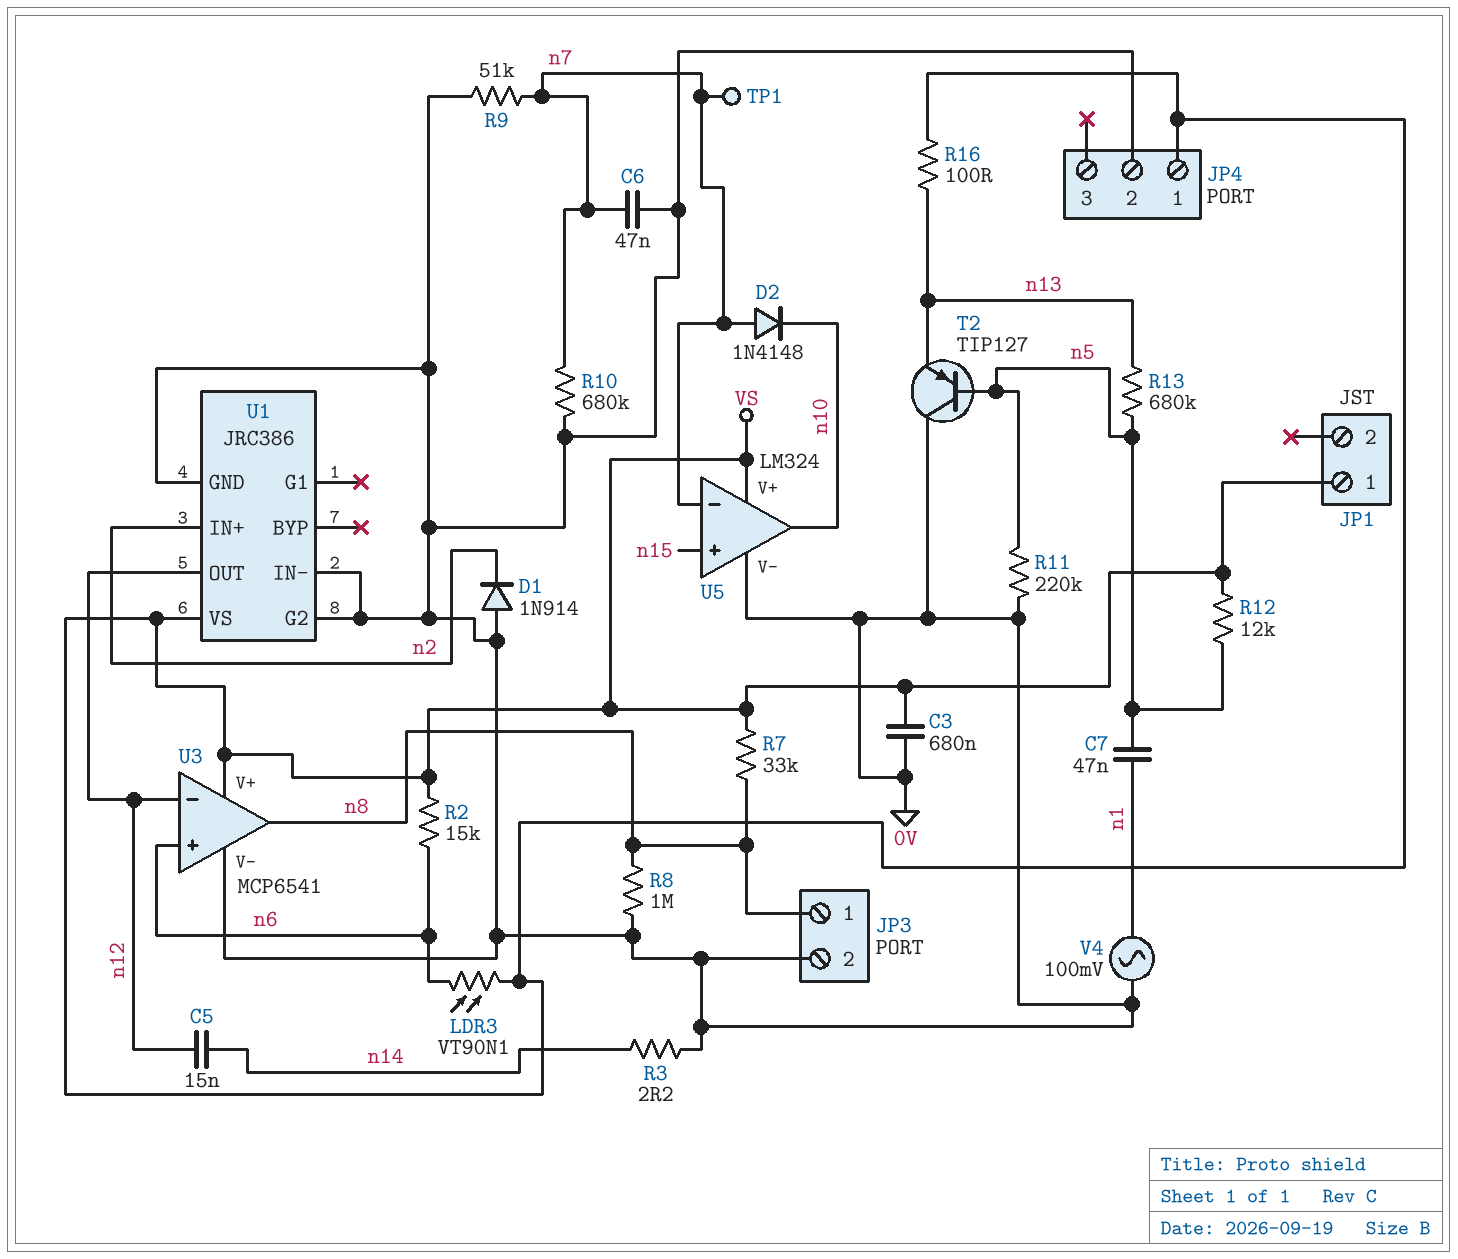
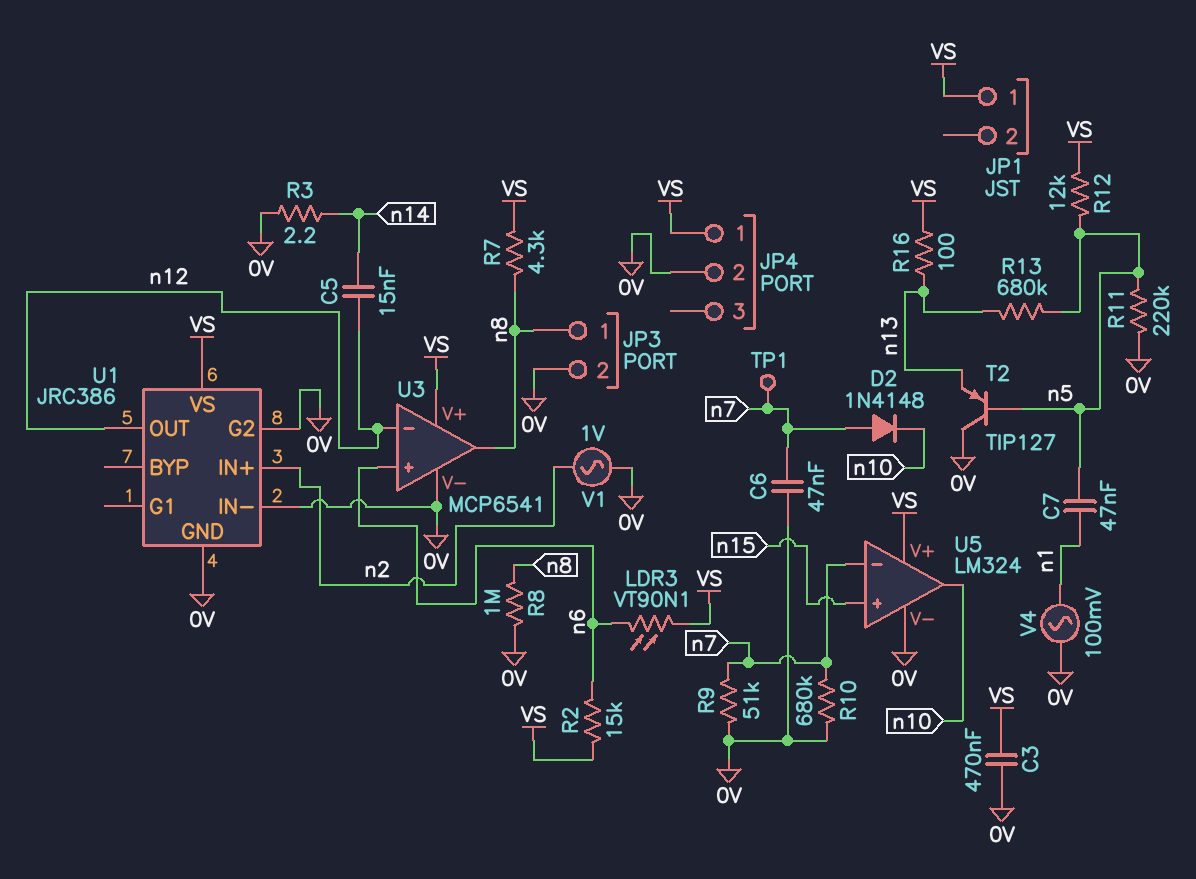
C3: 680nF (0V, VS) -> 470nF (0V, VS)
D1: diode 1N914 (A 0V, K n2) -> none
R7: 33k (VS, n8) -> 4.3k (VS, n8)
V1: none -> AC 1V (0V, n2)

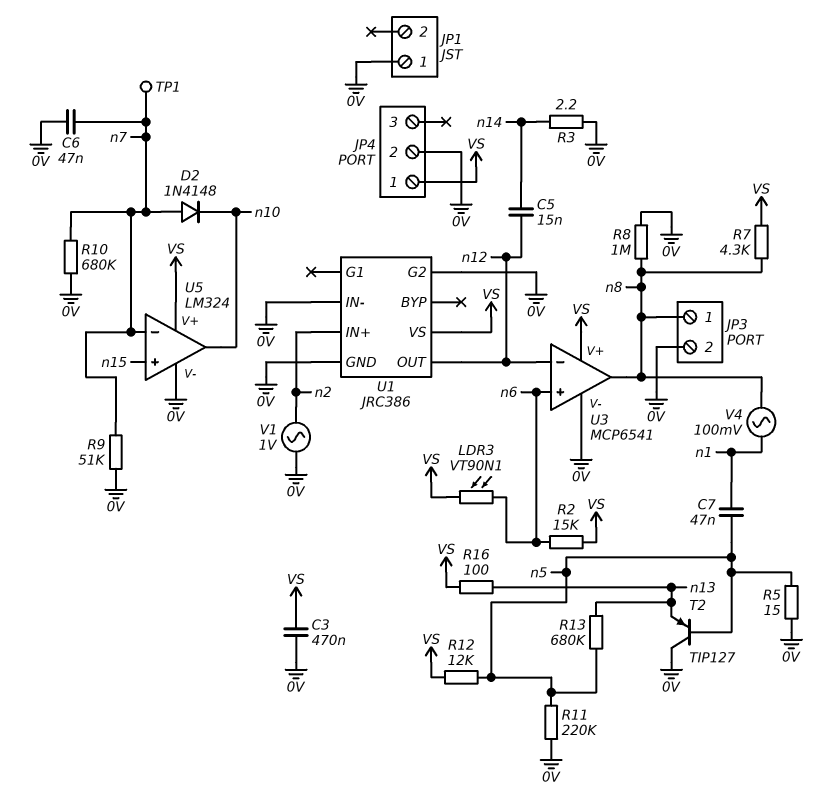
JP1 pin 1: VS -> 0V
R5: none -> 15 (0V, n5)
V4: AC 100mV (0V, n1) -> AC 100mV (n1, n8)

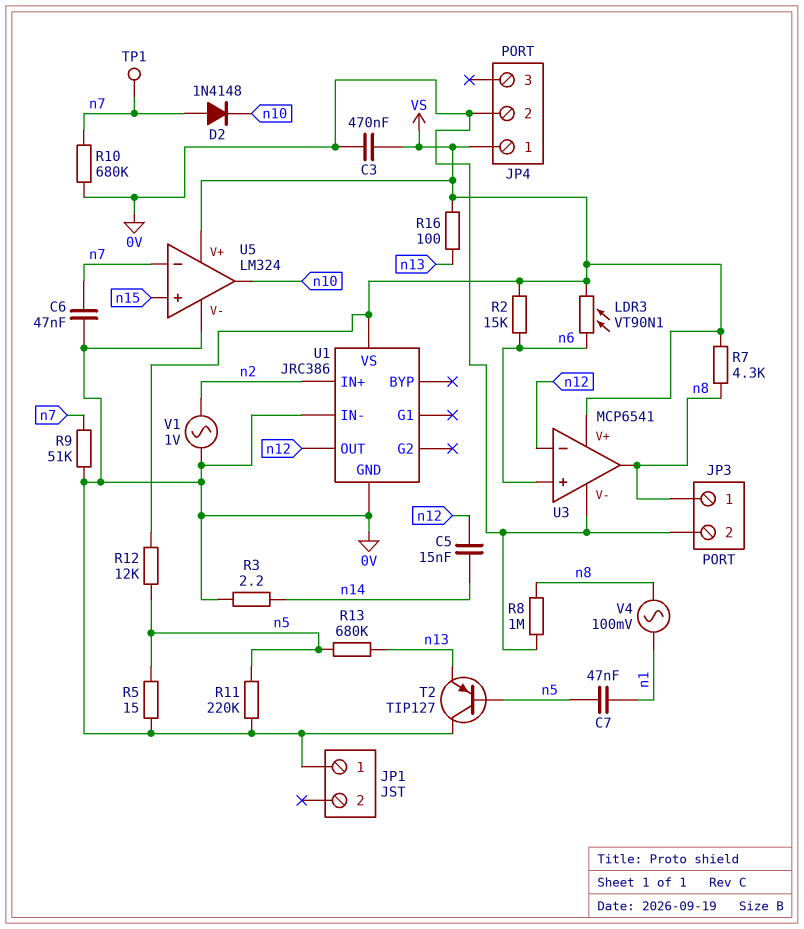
U1 pin G2: 0V -> none

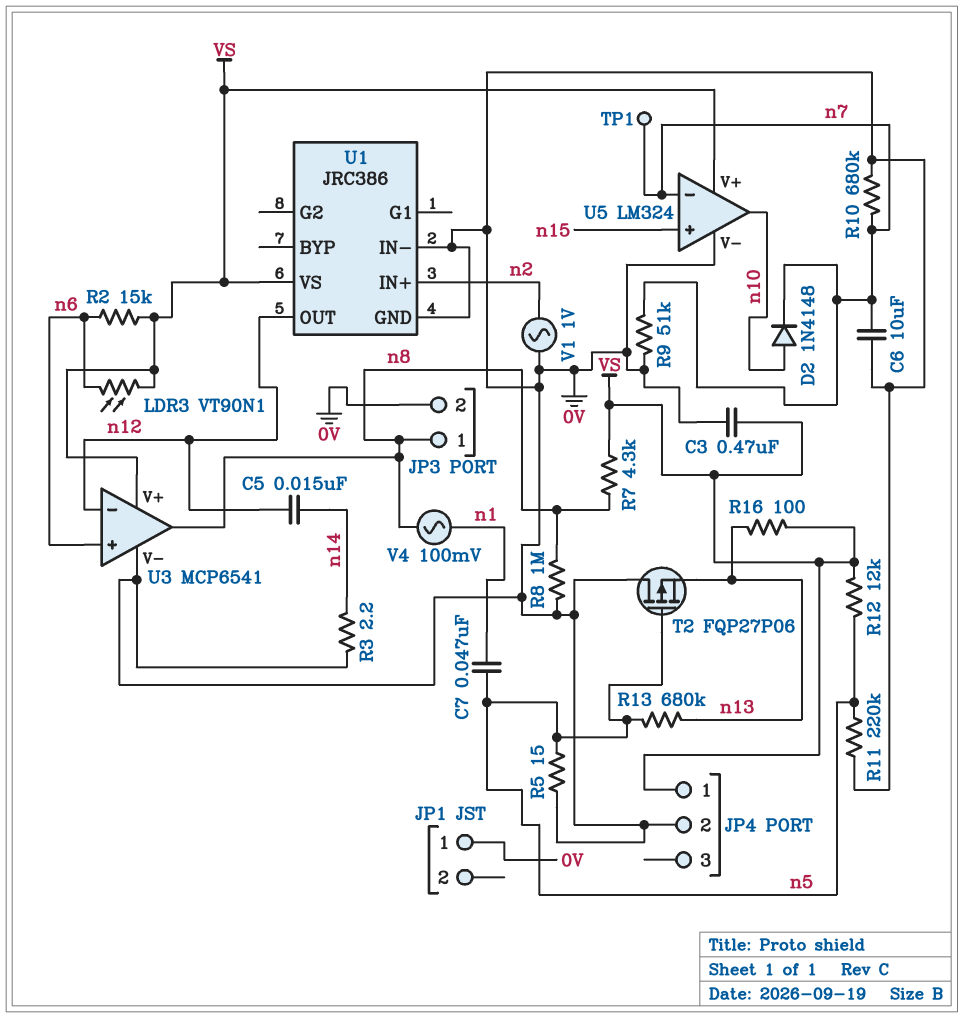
C6: 47nF (0V, n7) -> 10uF (0V, n7)
D2: diode 1N4148 (A n7, K n10) -> diode 1N4148 (A n10, K n7)
T2: PNP TIP127 (B n5, C 0V, E n13) -> PMOS FQP27P06 (G n5, D 0V, S n13)

